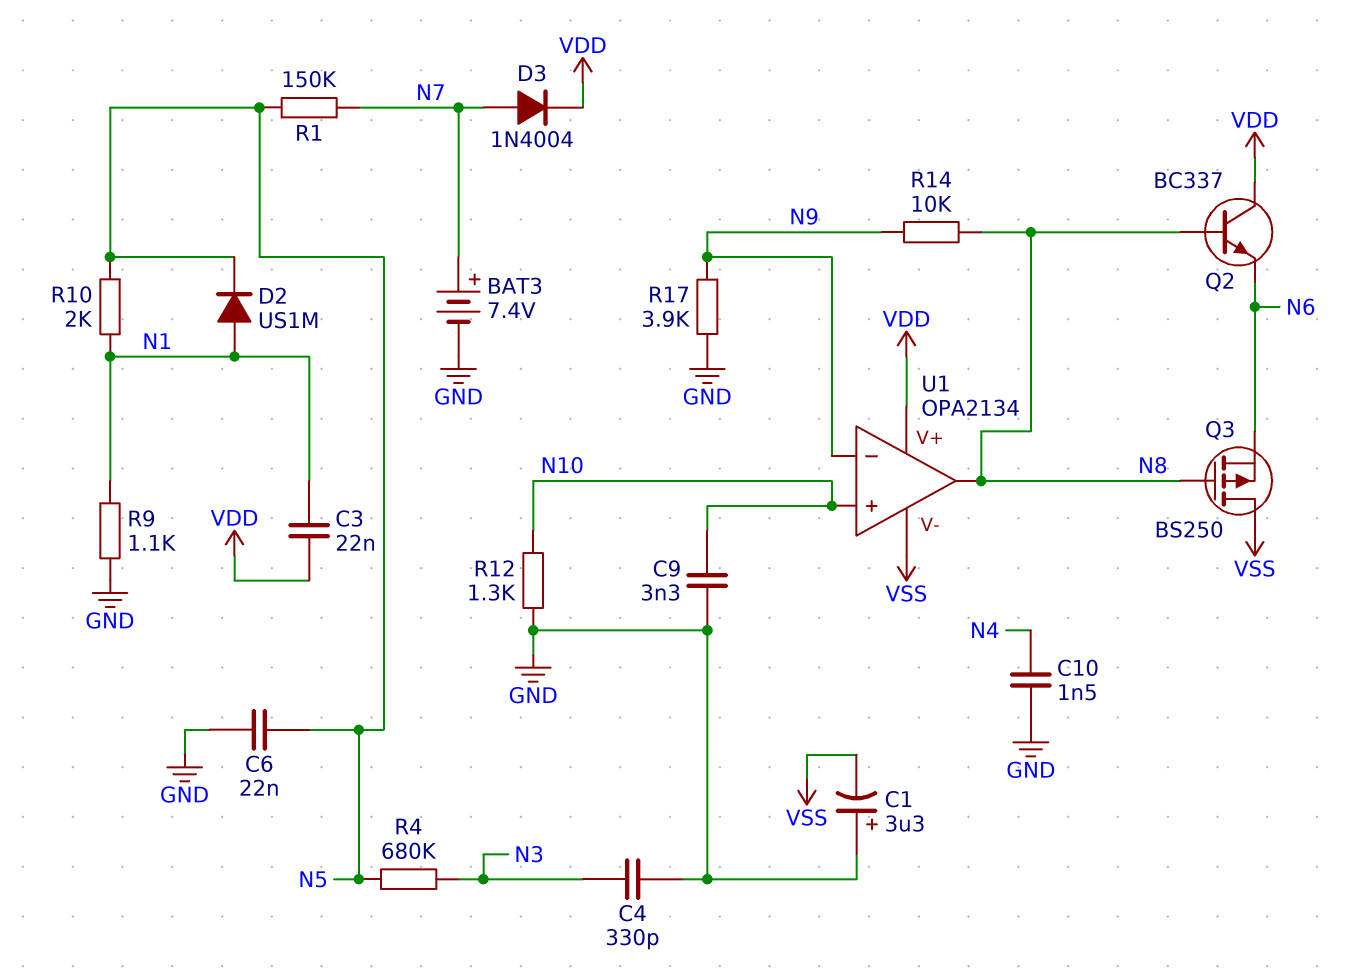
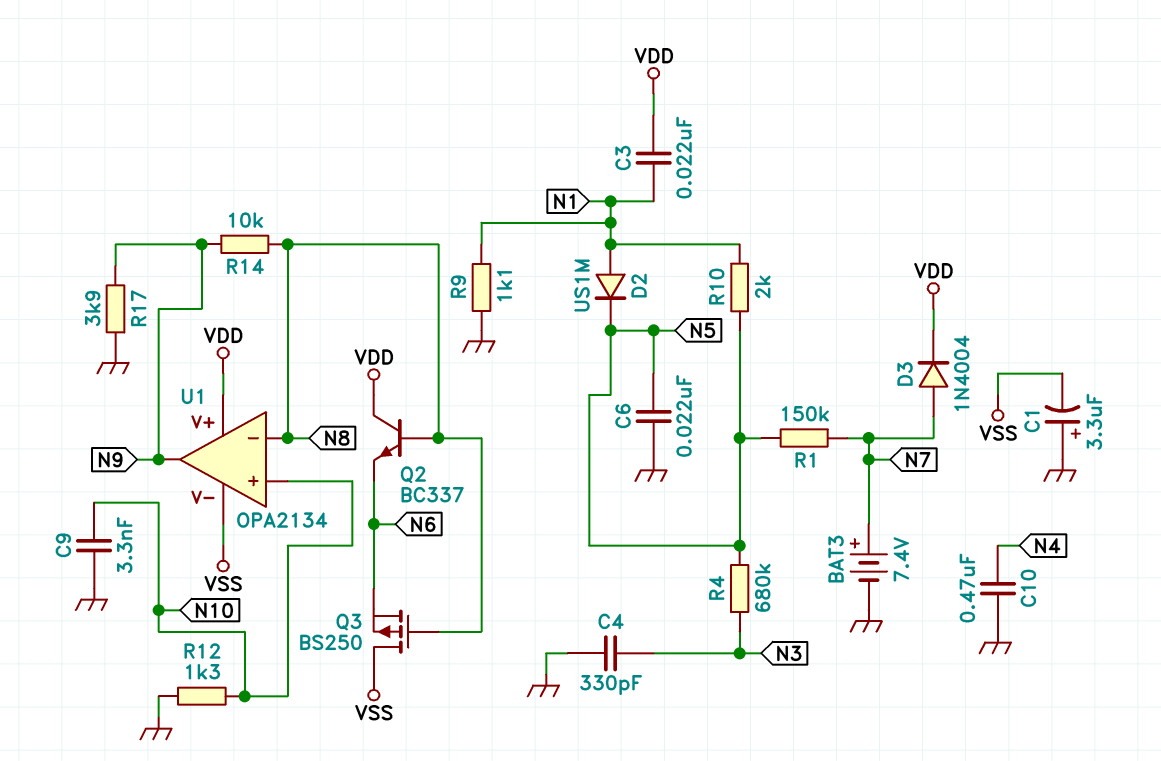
C10: 1.5nF (GND, N4) -> 470nF (GND, N4)
U1 pin in-: N9 -> N8
U1 pin out: N8 -> N9

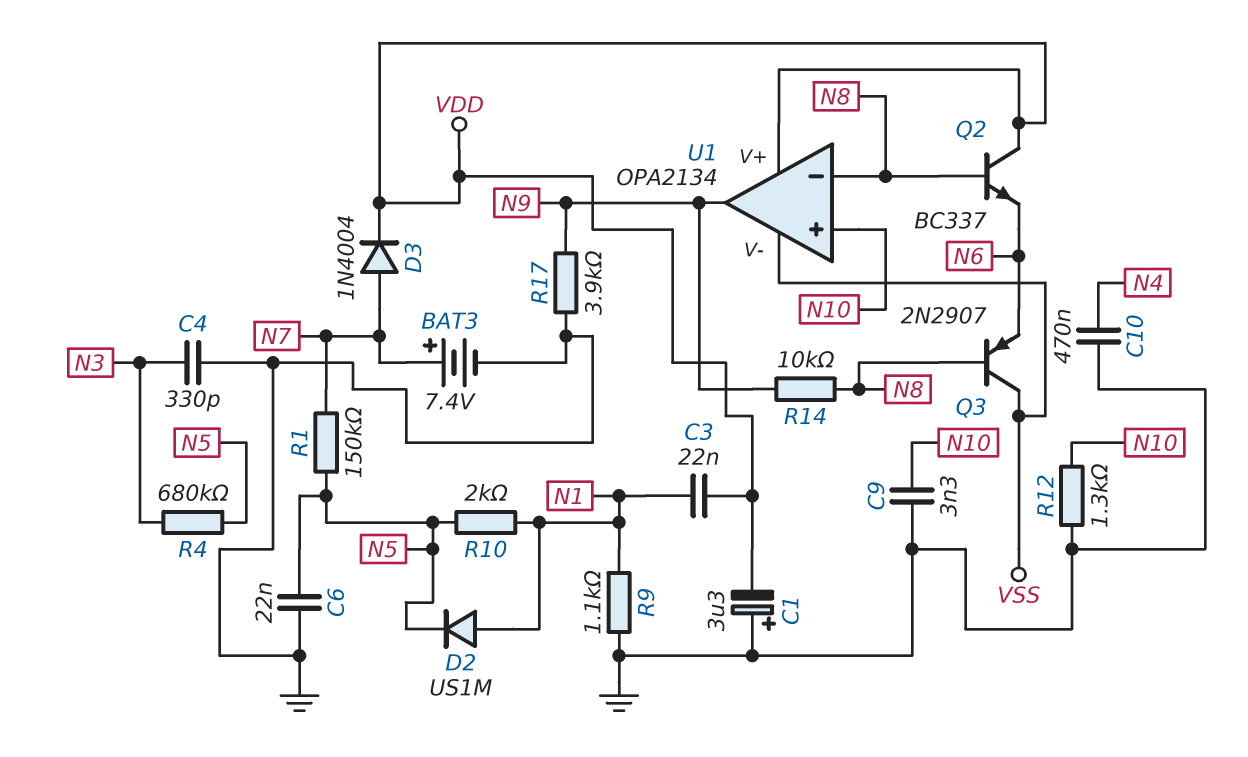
C1: 3.3uF (plus GND, minus VSS) -> 3.3uF (plus GND, minus VDD)
Q3: PMOS BS250 (G N8, D VSS, S N6) -> PNP 2N2907 (B N8, C VSS, E N6)

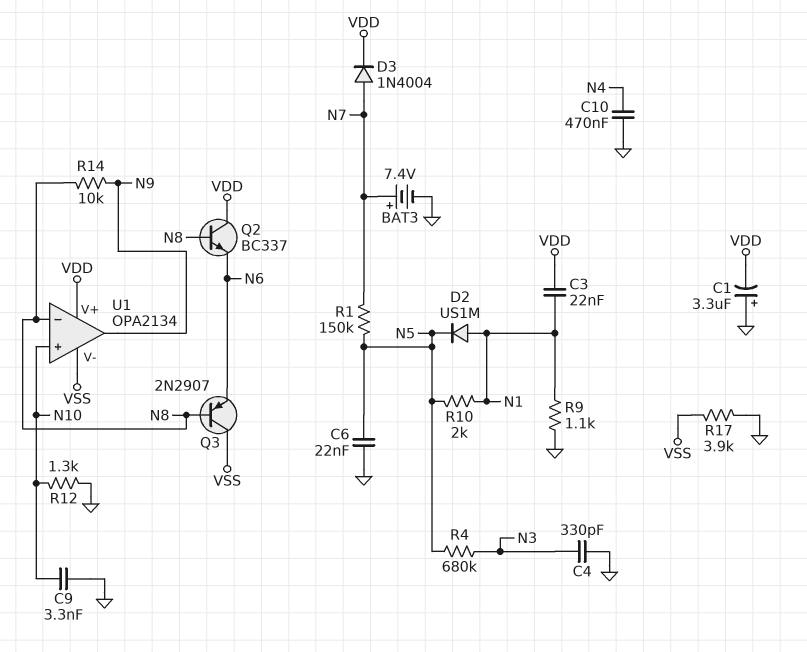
R17: 3.9k (GND, N9) -> 3.9k (GND, VSS)

